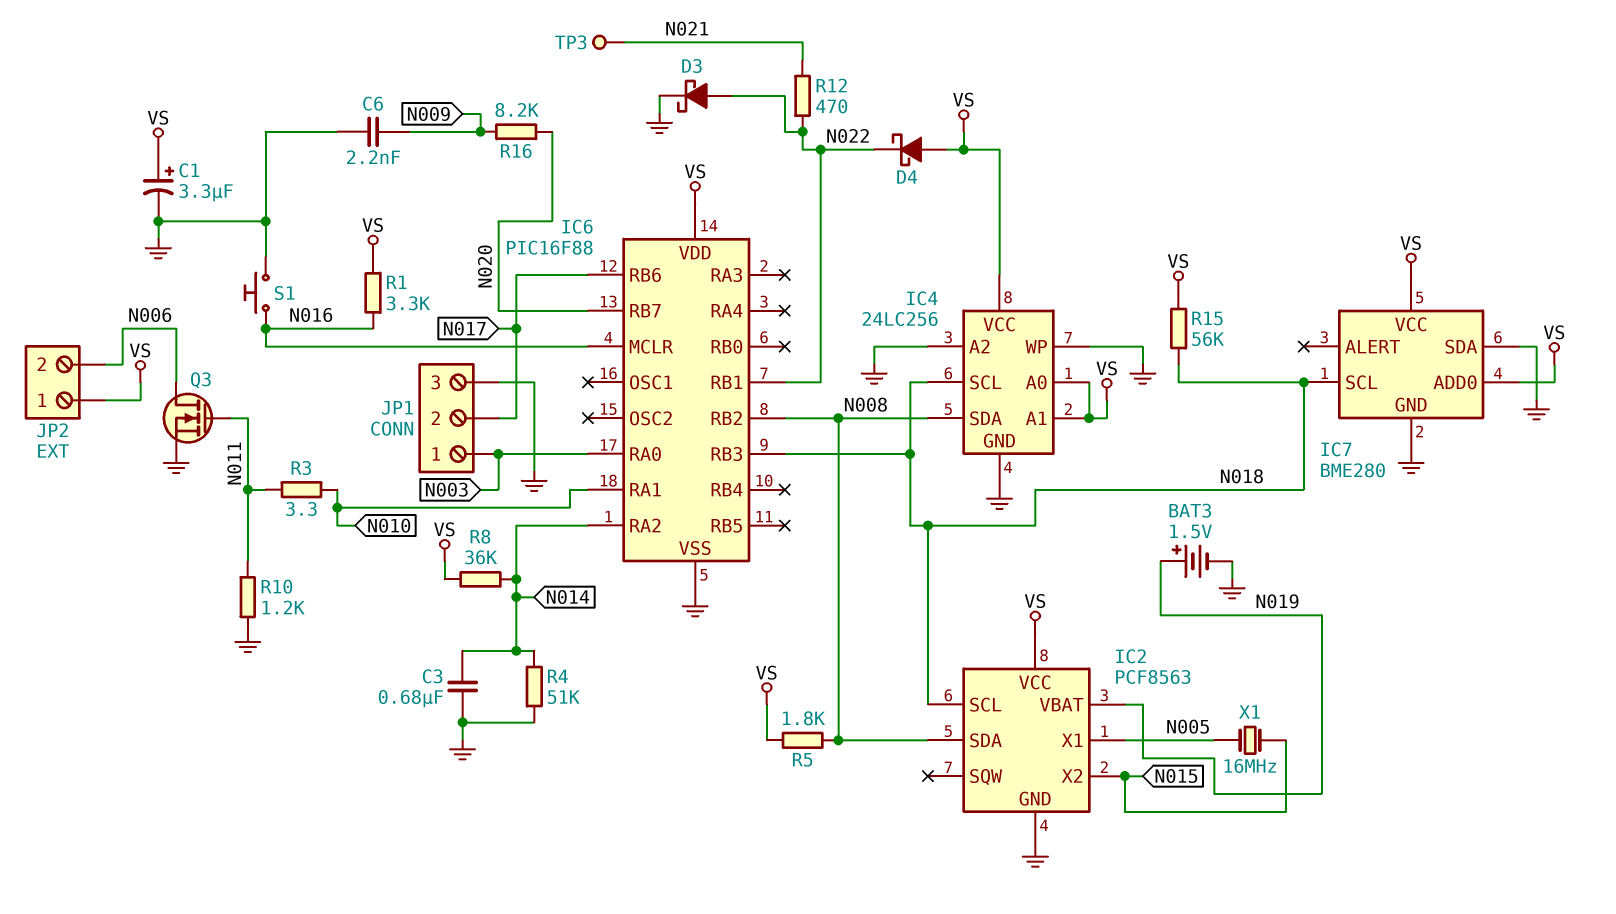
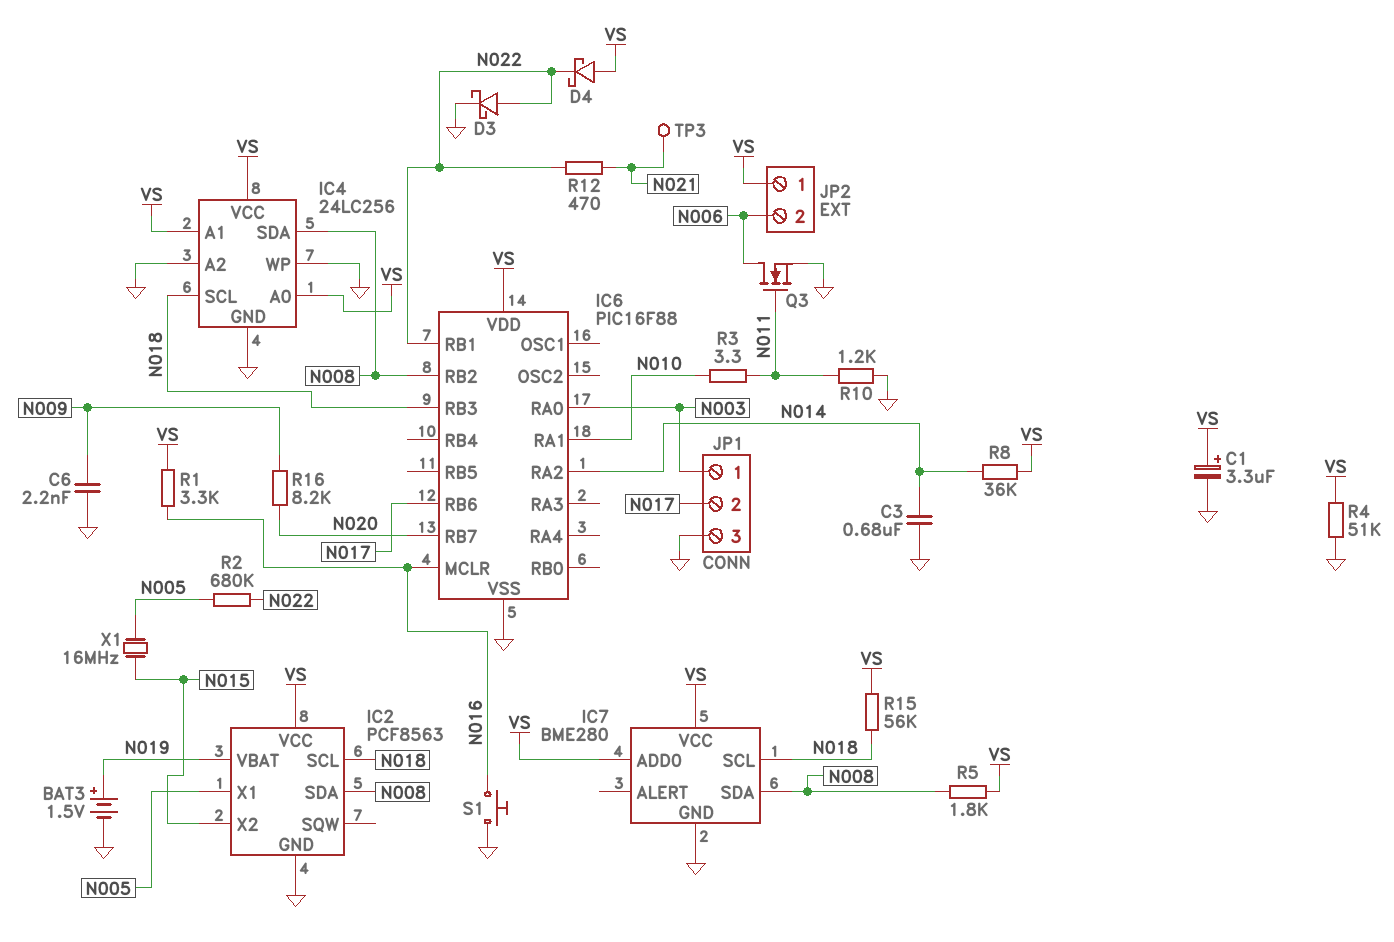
IC7 pin SDA: GND -> N008
R2: none -> 680k (N005, N022)
R4: 51k (GND, N014) -> 51k (GND, VS)

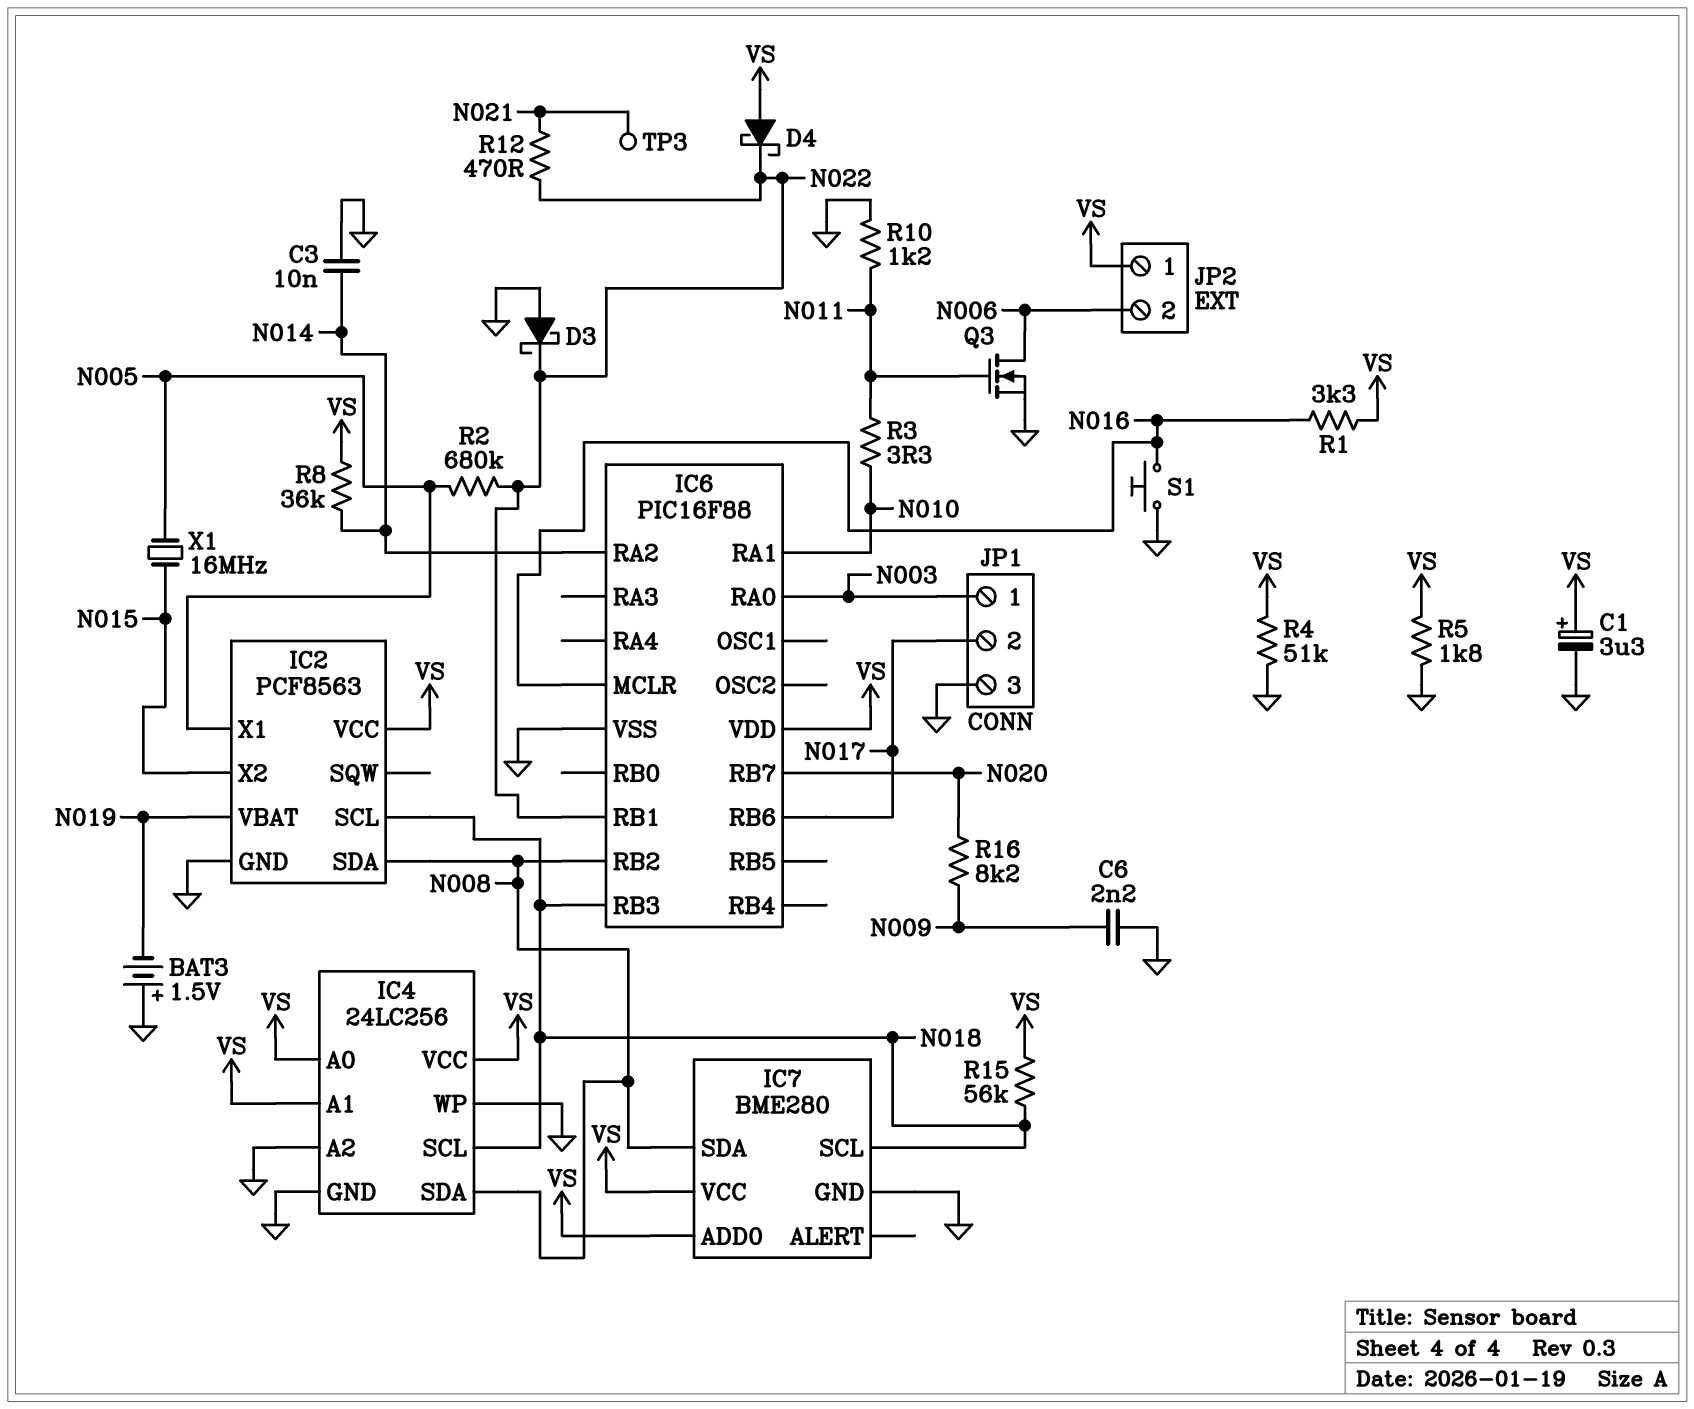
BAT3: 1.5V (plus N019, minus GND) -> 1.5V (plus GND, minus N019)
C3: 680nF (GND, N014) -> 10nF (GND, N014)
D3: schottky (A N022, K GND) -> schottky (A GND, K N022)
R5: 1.8k (N008, VS) -> 1.8k (GND, VS)

